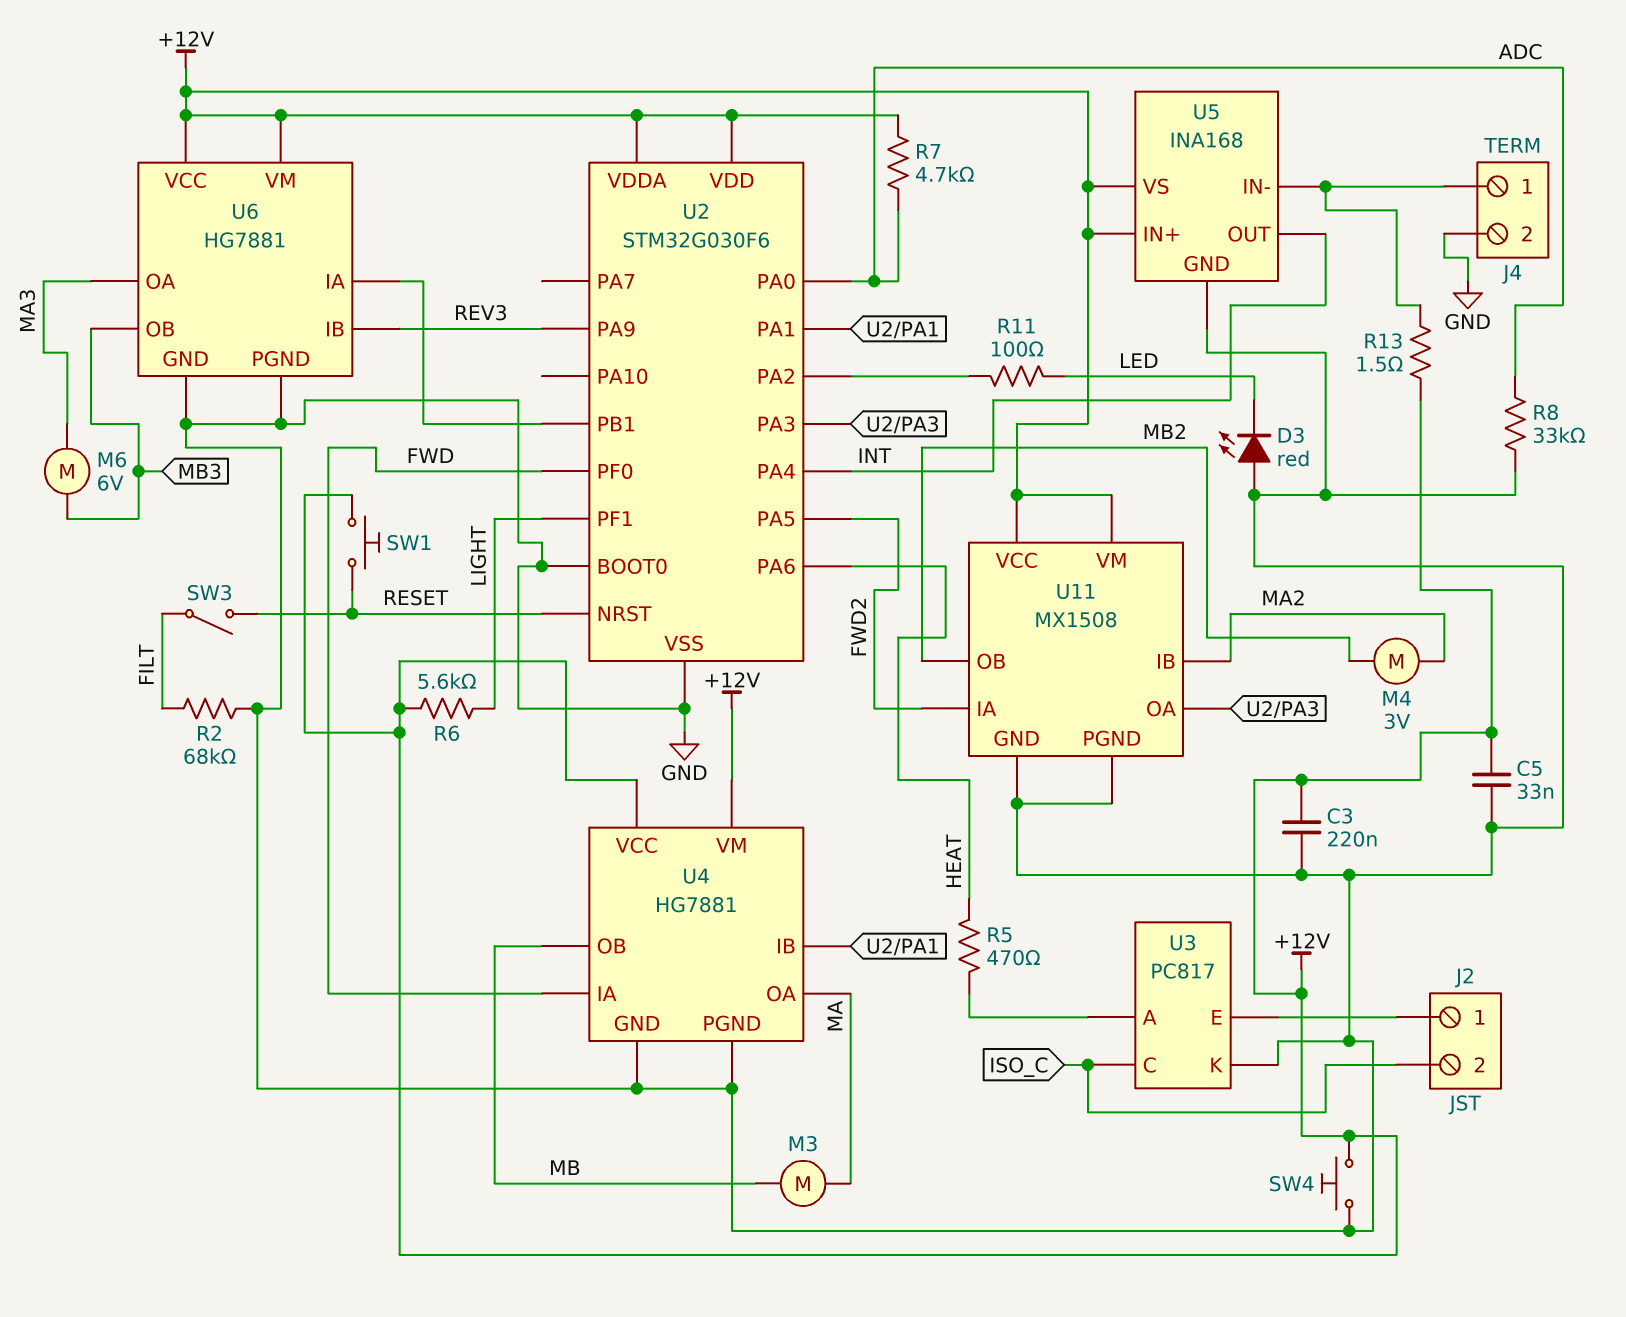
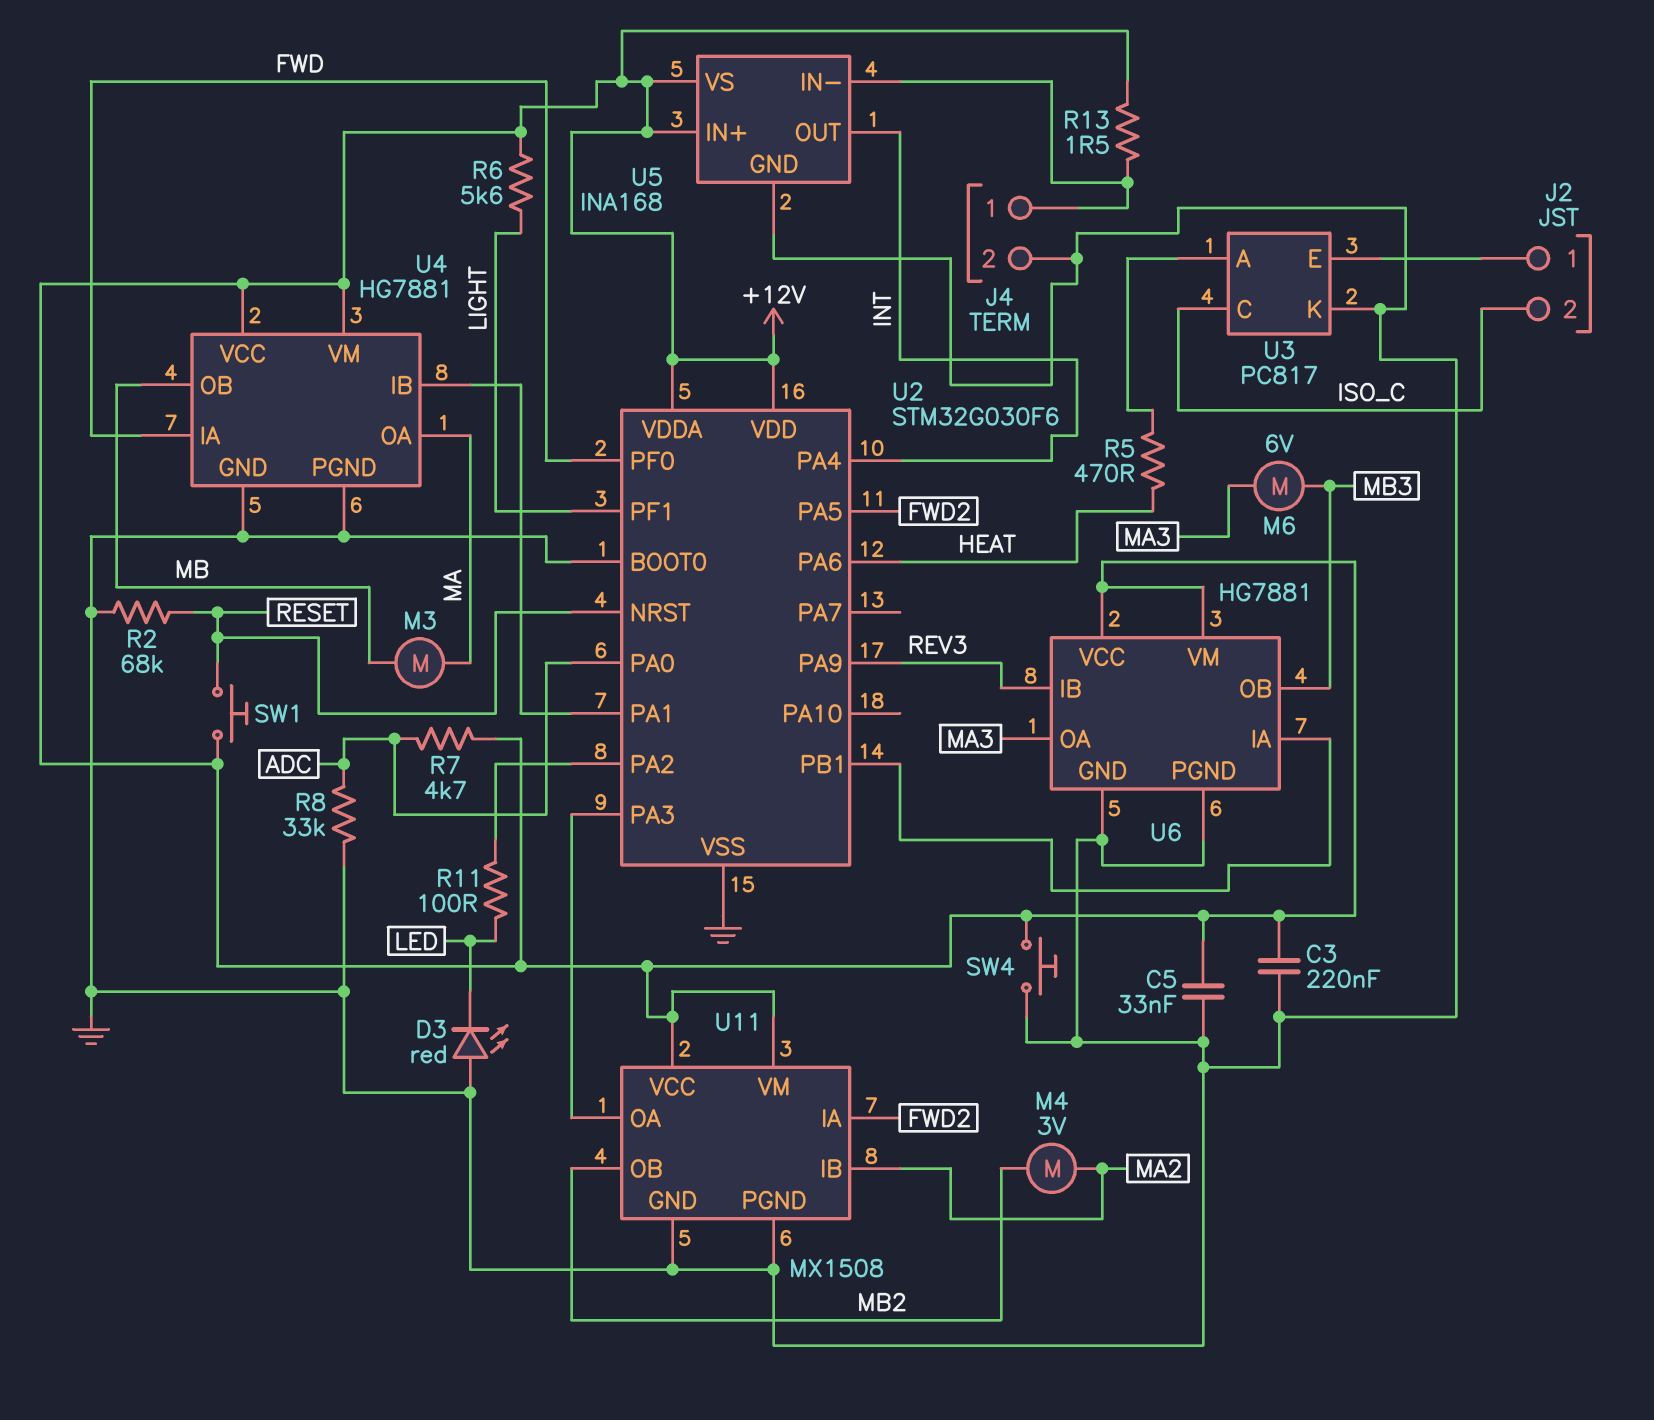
R2: 68k (FILT, GND) -> 68k (GND, RESET)
SW3: switch (FILT, RESET) -> none

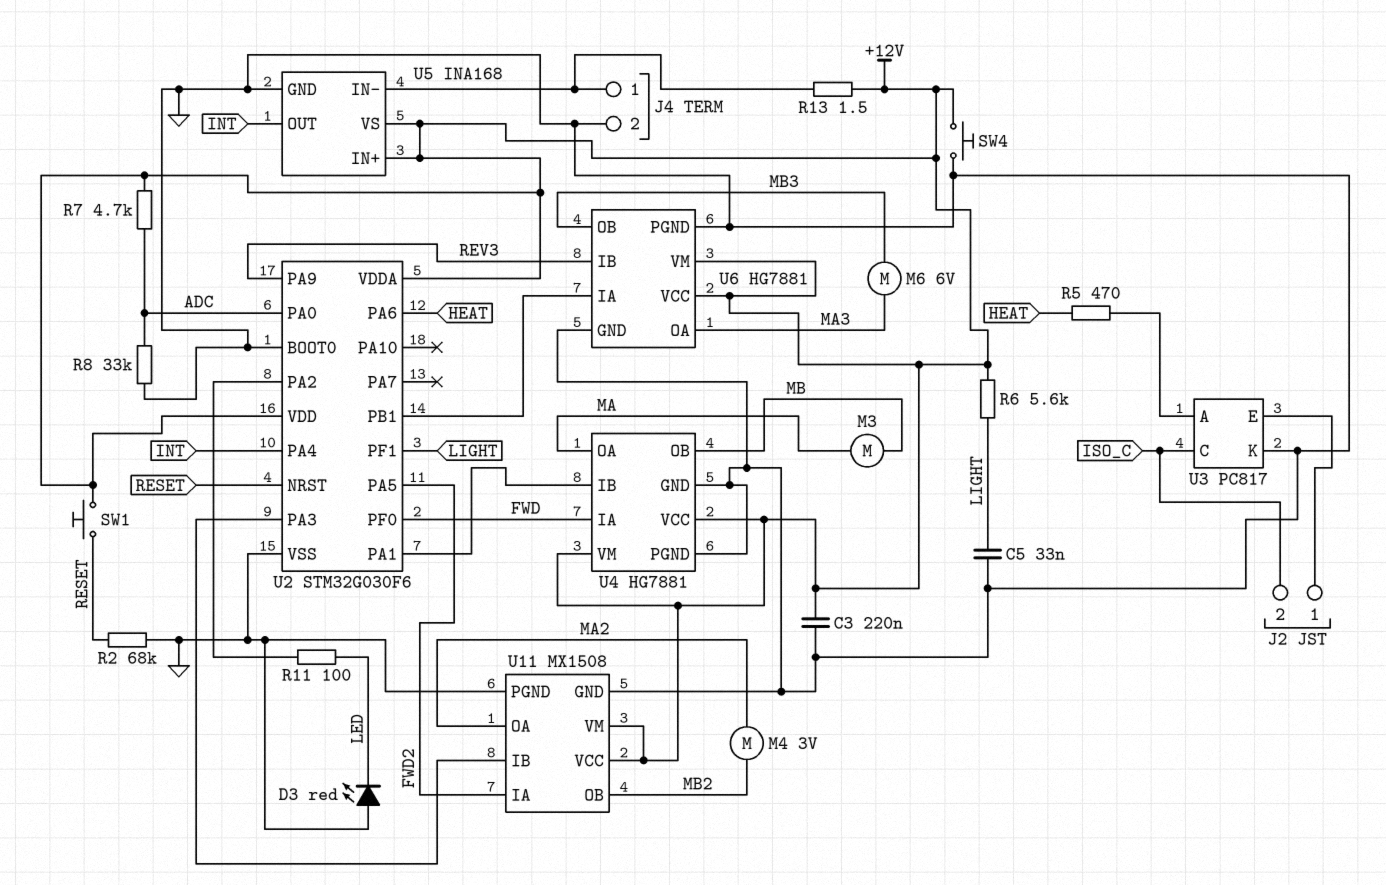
C5: 33nF (+12V, GND) -> 33nF (GND, LIGHT)
U11 pin IB: MA2 -> U2/PA3
U11 pin OA: U2/PA3 -> MA2

